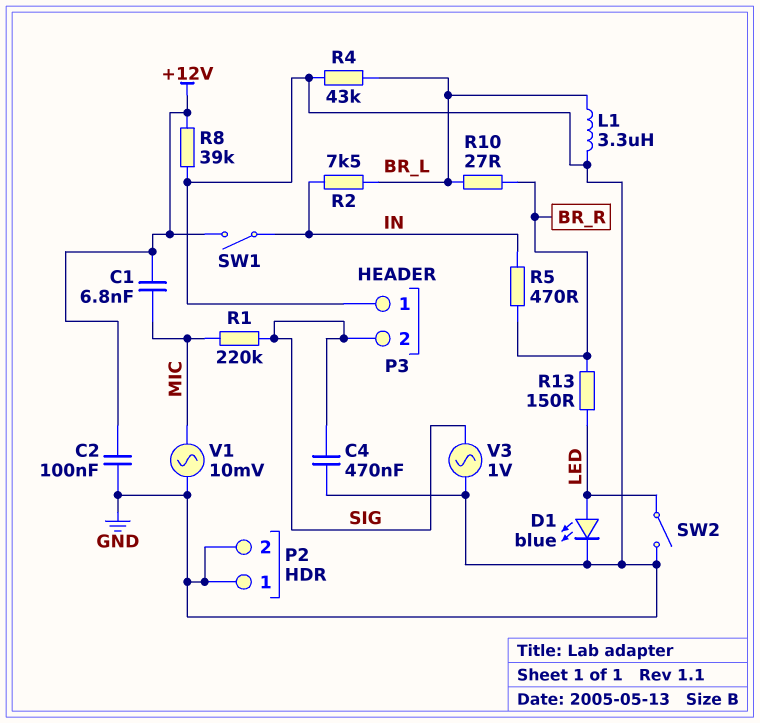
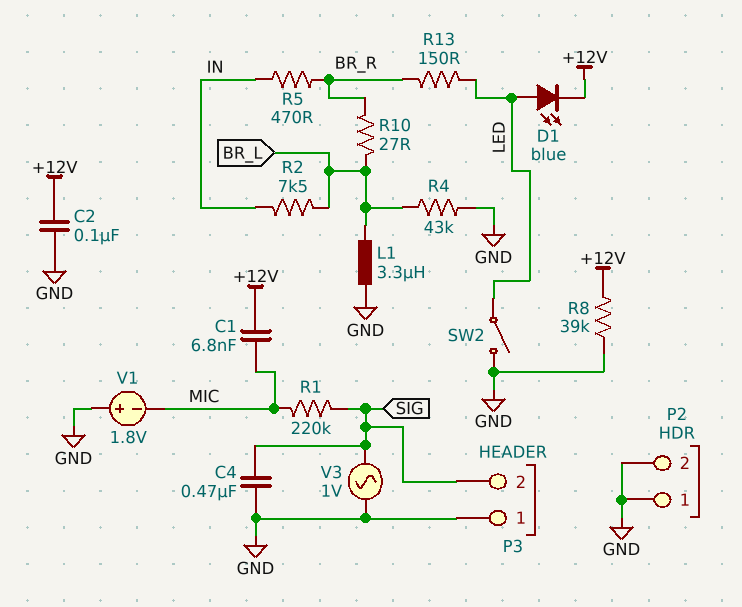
D1: LED blue (A LED, K GND) -> LED blue (A LED, K +12V)
SW1: switch (+12V, IN) -> none
V1: AC 10mV (GND, MIC) -> 1.8V (plus GND, minus MIC)

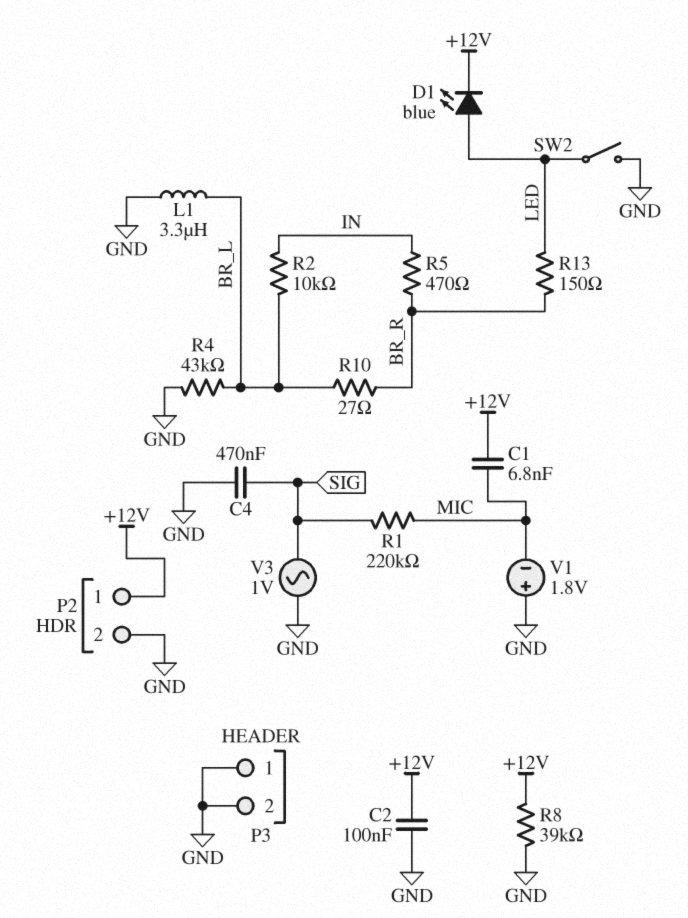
P2 pin 1: GND -> +12V
P3 pin 2: SIG -> GND
R2: 7.5k (BR_L, IN) -> 10k (BR_L, IN)

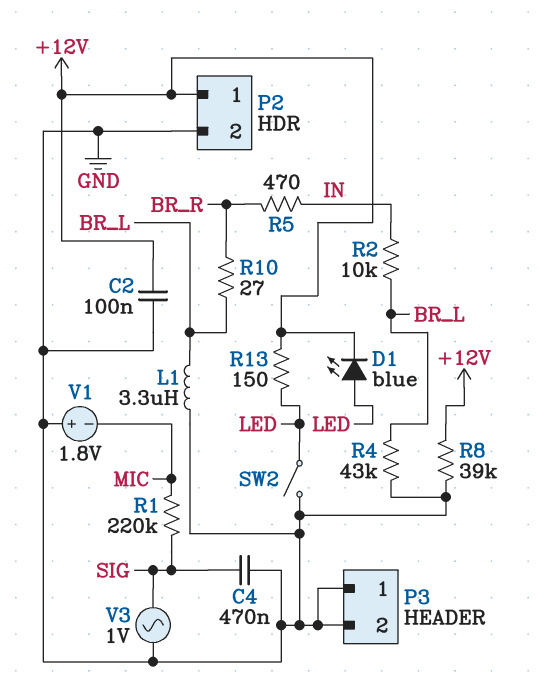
C1: 6.8nF (+12V, MIC) -> none
R13: 150 (BR_R, LED) -> 150 (+12V, LED)

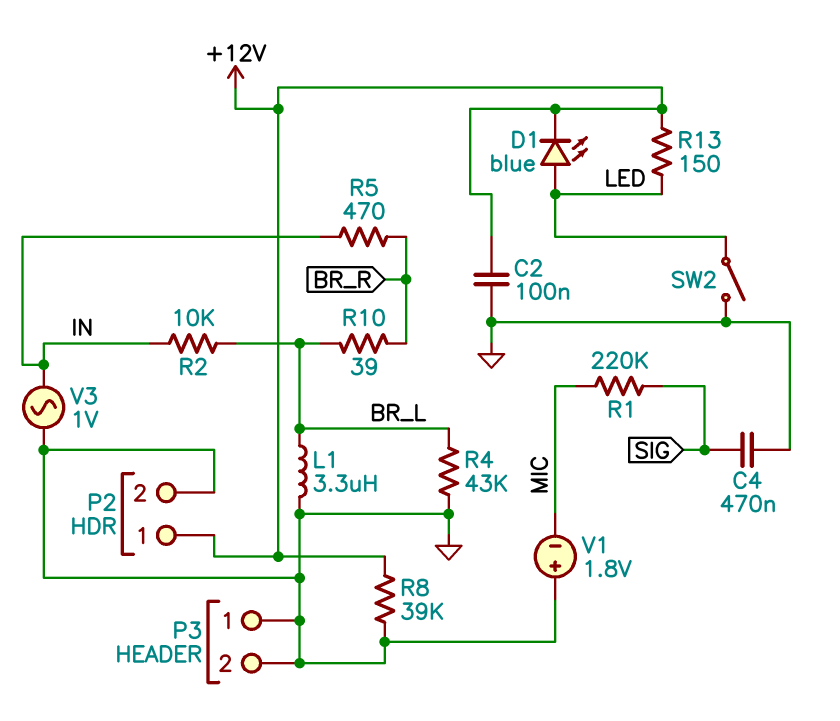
R10: 27 (BR_L, BR_R) -> 39 (BR_L, BR_R)
V3: AC 1V (GND, SIG) -> AC 1V (GND, IN)

